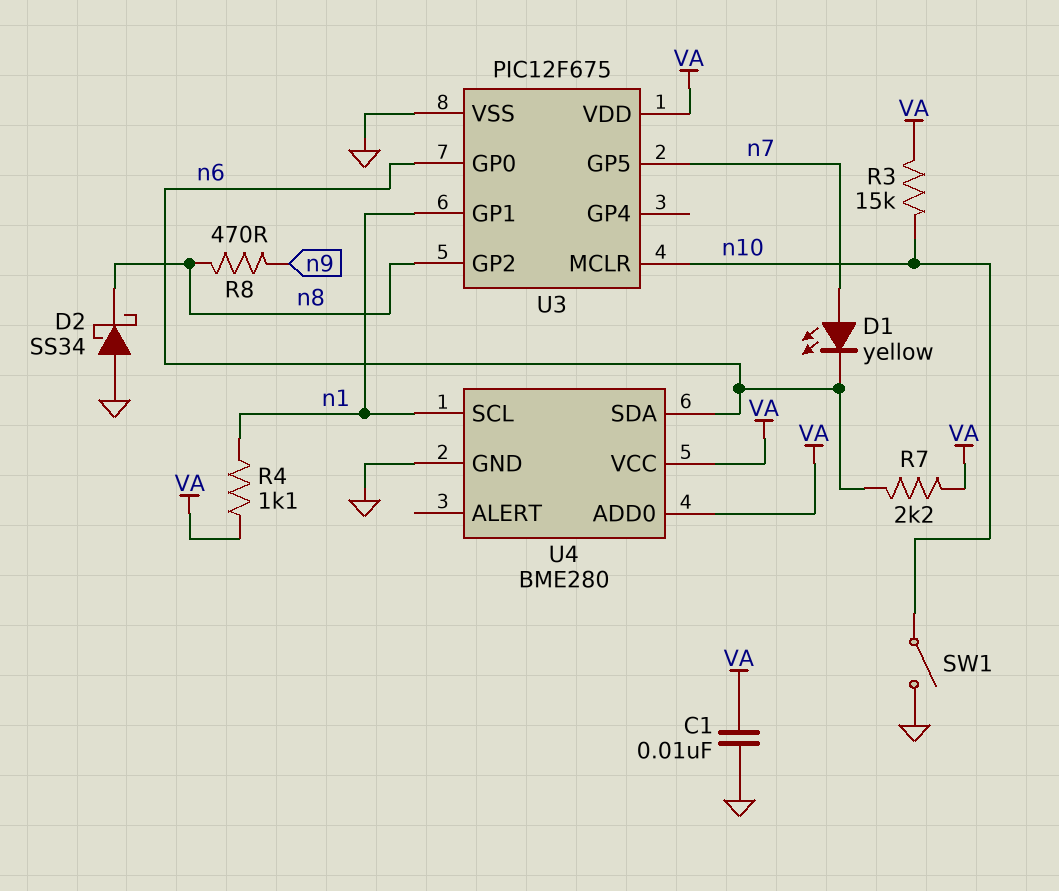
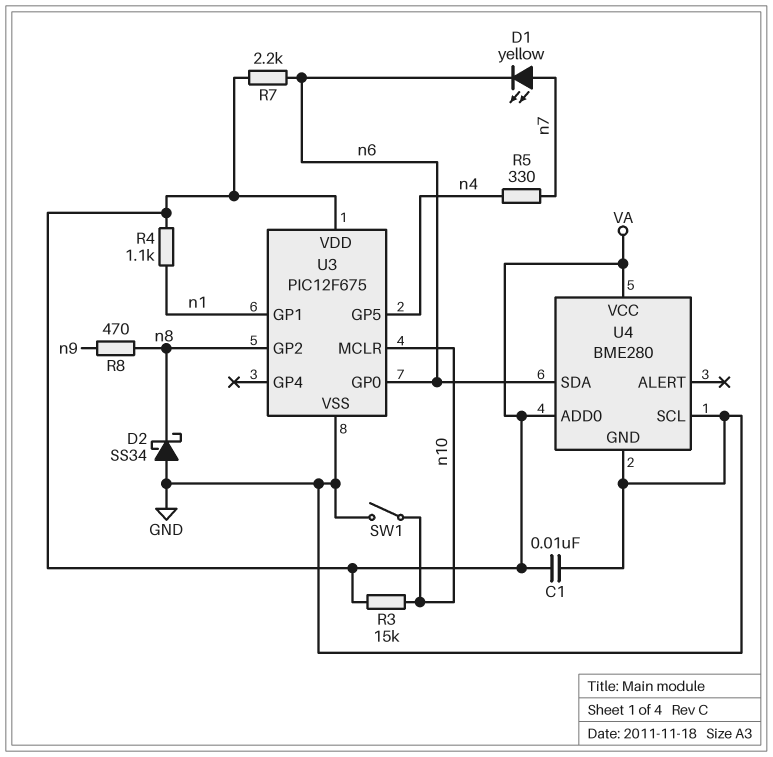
R5: none -> 330 (n4, n7)
U3 pin GP5: n7 -> n4
U4 pin SCL: n1 -> GND

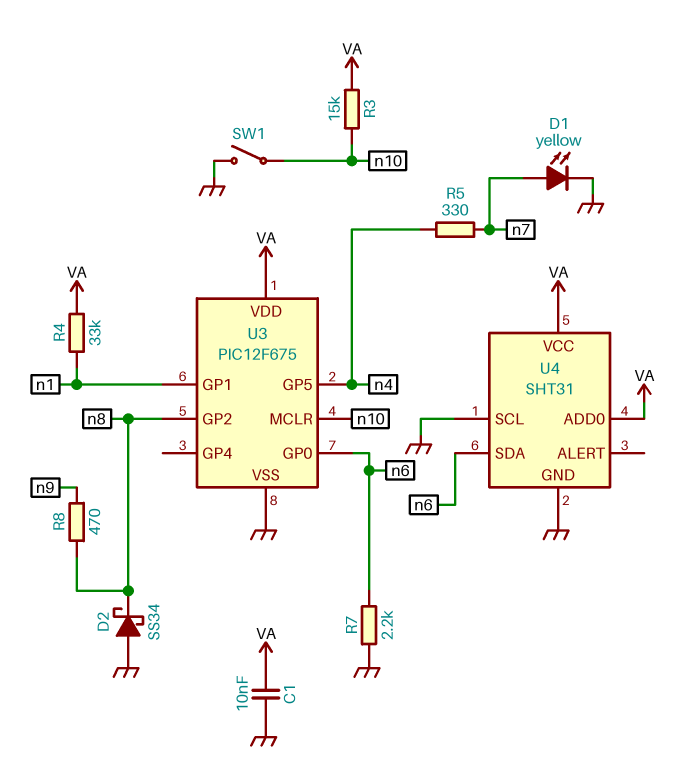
D1: LED yellow (A n7, K n6) -> LED yellow (A n7, K GND)
R4: 1.1k (VA, n1) -> 33k (VA, n1)
R7: 2.2k (VA, n6) -> 2.2k (GND, n6)
U4: BME280 -> SHT31

